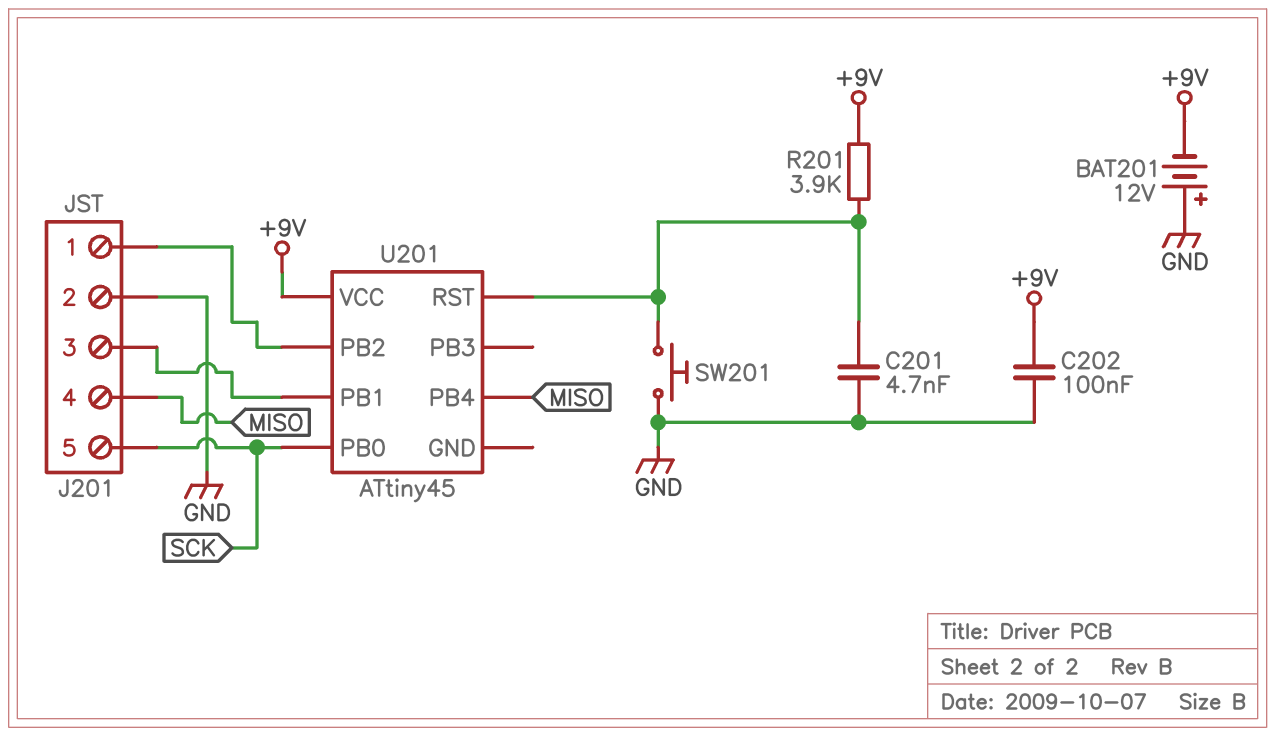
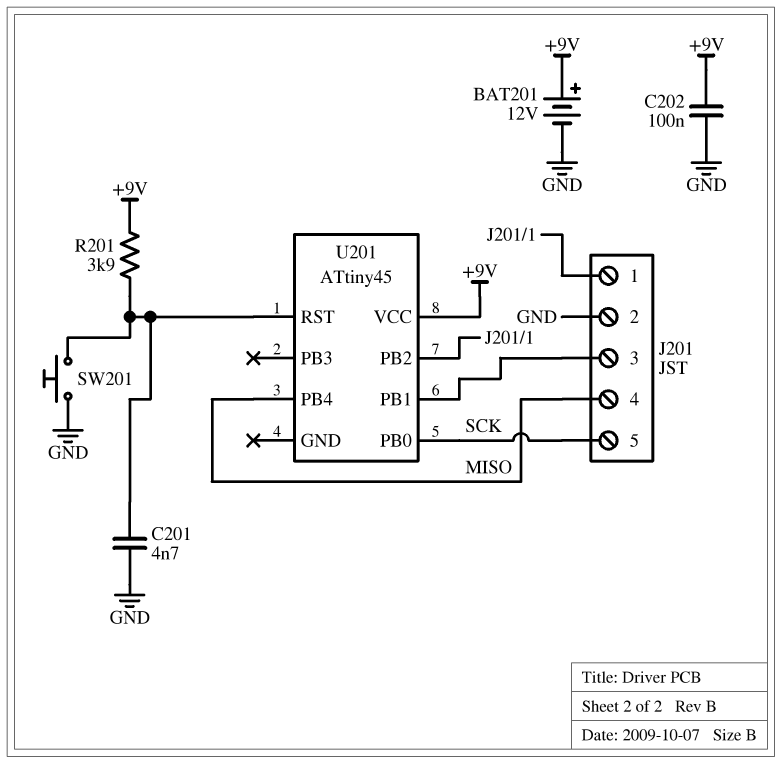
BAT201: 12V (plus GND, minus +9V) -> 12V (plus +9V, minus GND)

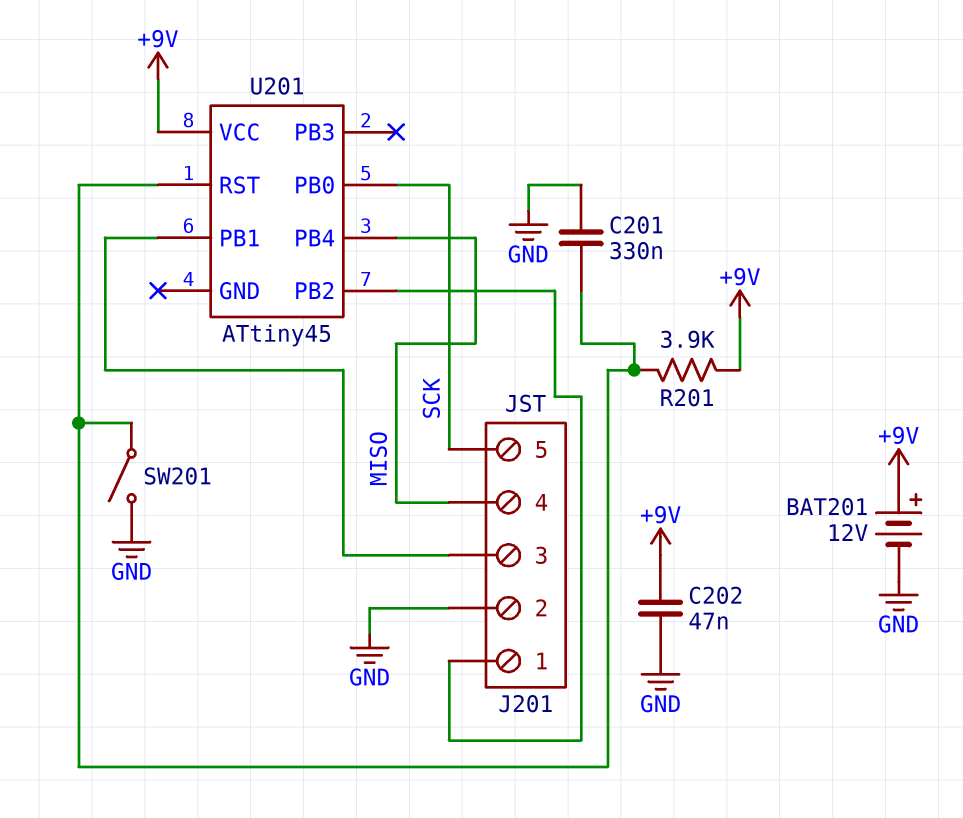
C201: 4.7nF (GND, U201/RST) -> 330nF (GND, U201/RST)
C202: 100nF (+9V, GND) -> 47nF (+9V, GND)
SW201: button (GND, U201/RST) -> switch (GND, U201/RST)

